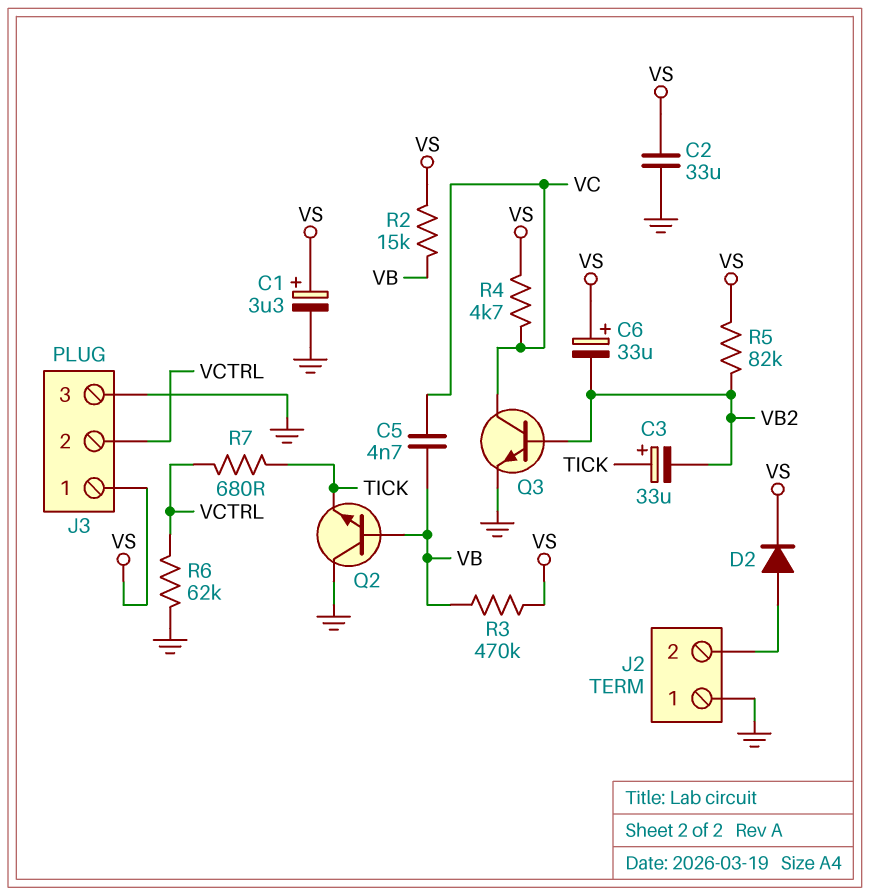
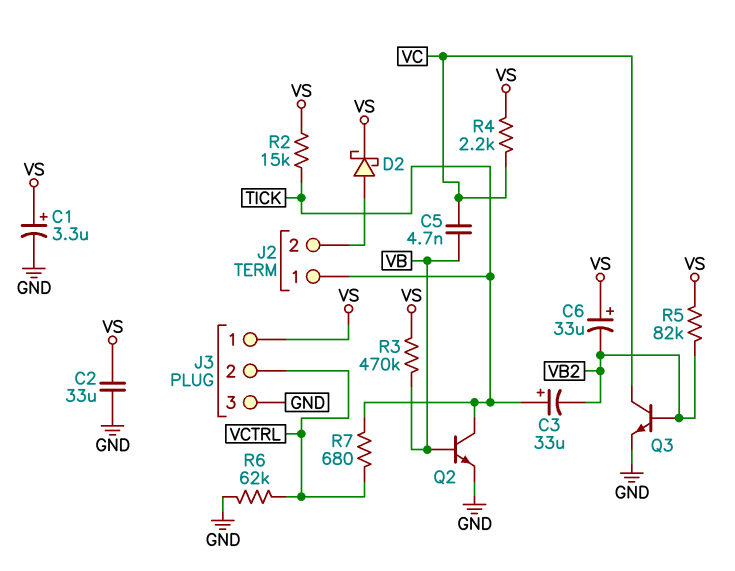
D2: diode (A J2/2, K VS) -> schottky (A J2/2, K VS)
J2 pin 1: GND -> TICK
Q2: NPN (B VB, C GND, E TICK) -> NPN (B VB, C TICK, E GND)
R2: 15k (VB, VS) -> 15k (TICK, VS)
R4: 4.7k (VC, VS) -> 2.2k (VC, VS)

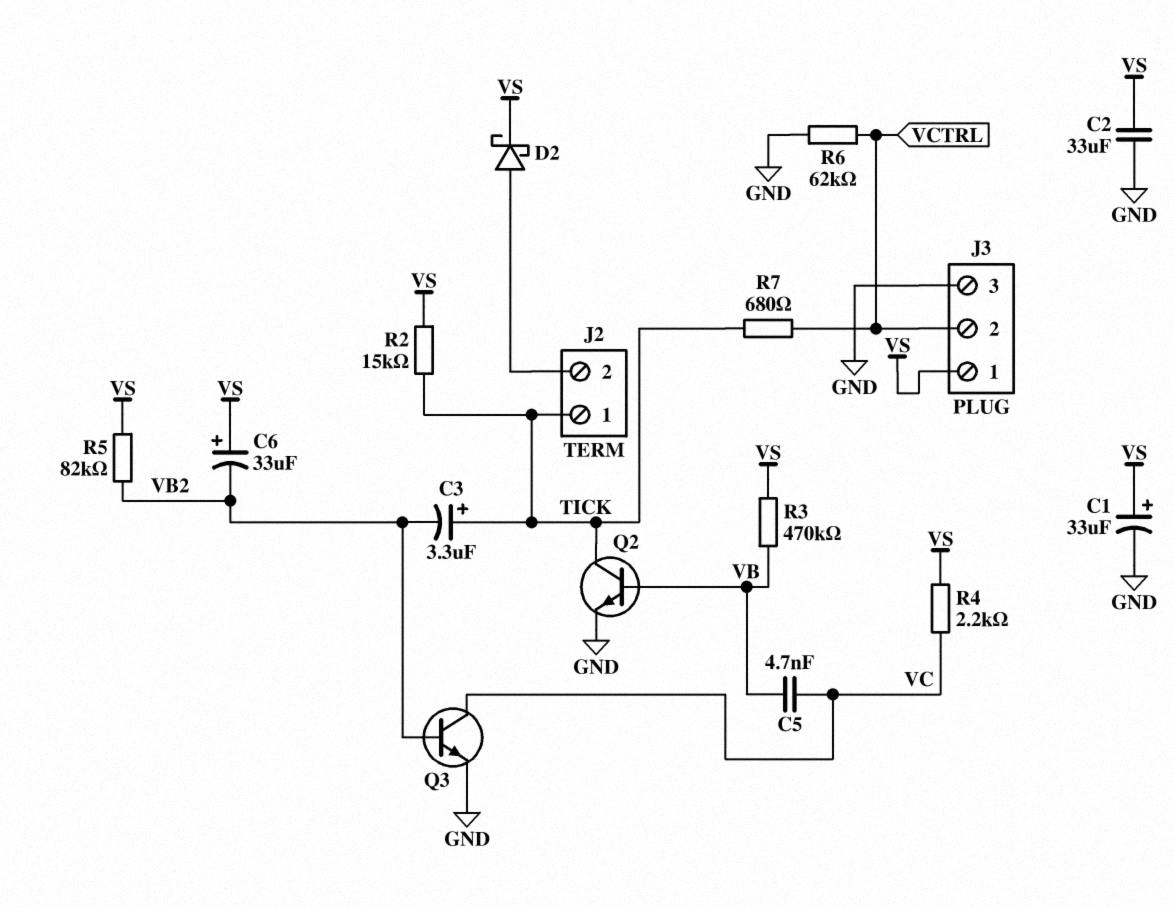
C1: 3.3uF (plus VS, minus GND) -> 33uF (plus VS, minus GND)
C3: 33uF (plus TICK, minus VB2) -> 3.3uF (plus TICK, minus VB2)

